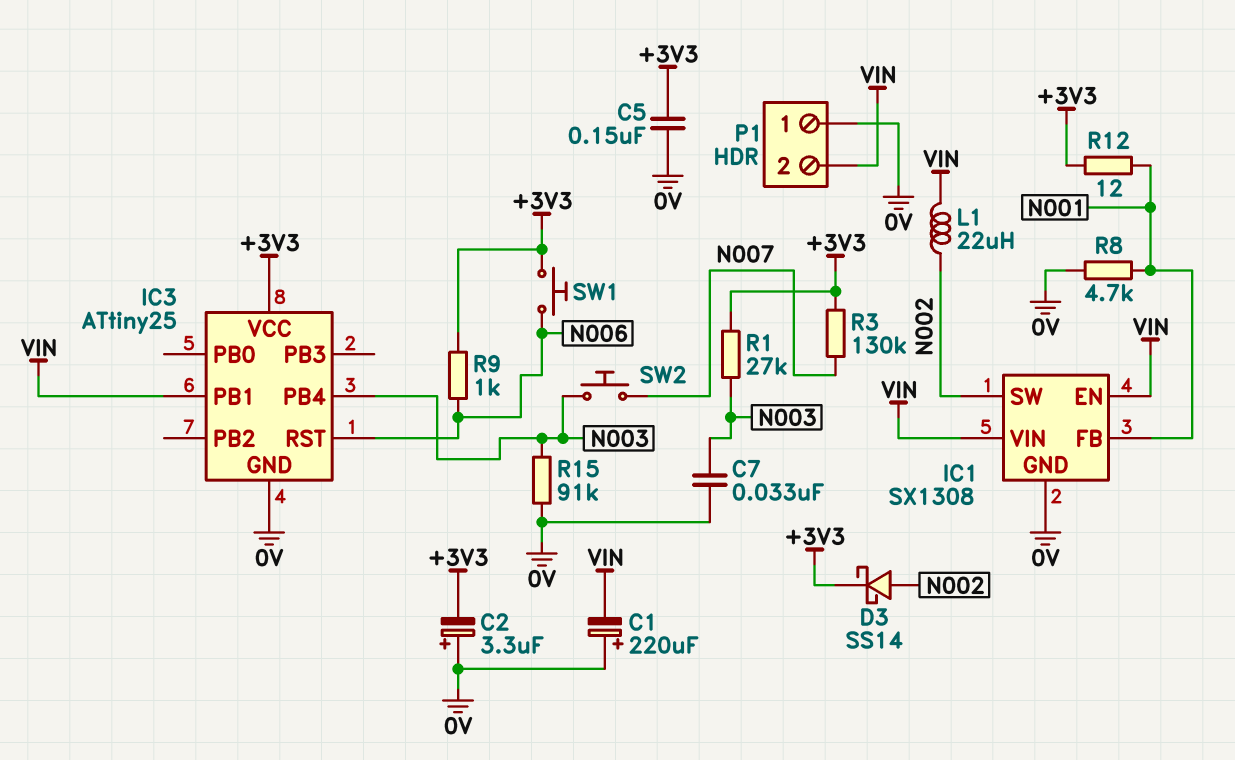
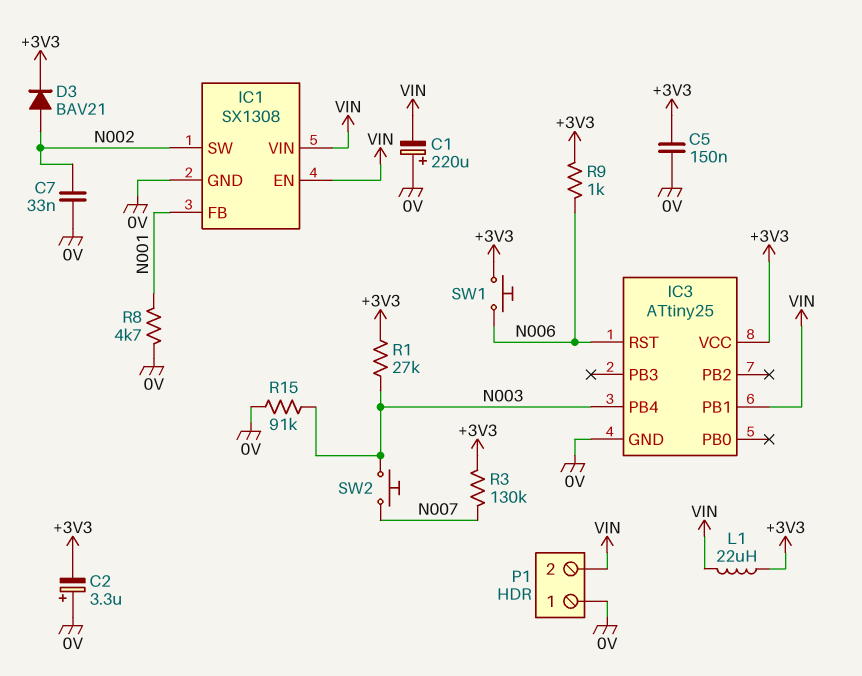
C7: 33nF (0V, N003) -> 33nF (0V, N002)
D3: schottky SS14 (A N002, K +3V3) -> diode BAV21 (A N002, K +3V3)
L1: 22uH (N002, VIN) -> 22uH (+3V3, VIN)
R12: 12 (+3V3, N001) -> none

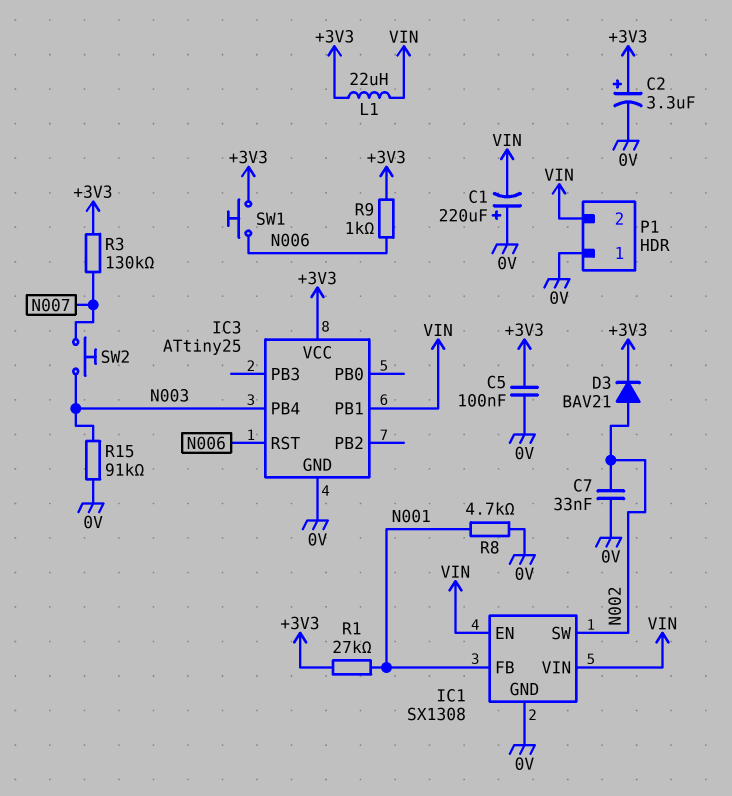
C2: 3.3uF (plus 0V, minus +3V3) -> 3.3uF (plus +3V3, minus 0V)
C5: 150nF (+3V3, 0V) -> 100nF (+3V3, 0V)
R1: 27k (+3V3, N003) -> 27k (+3V3, N001)

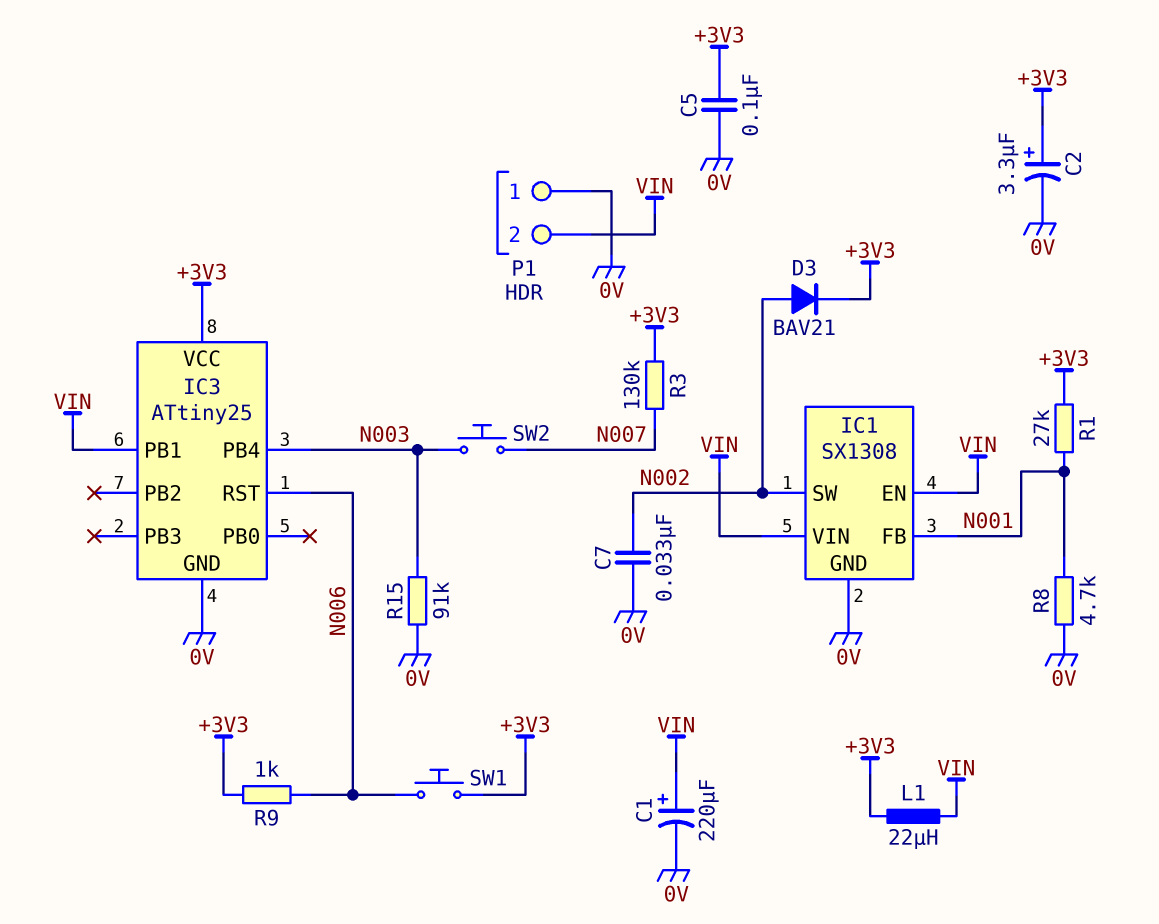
C1: 220uF (plus 0V, minus VIN) -> 220uF (plus VIN, minus 0V)

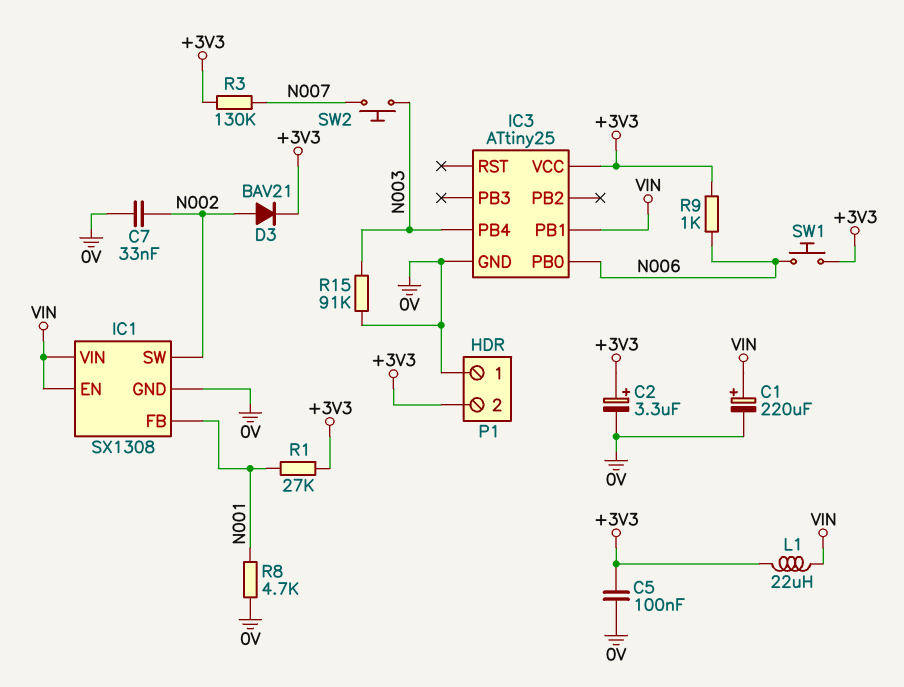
IC3 pin PB0: none -> N006
IC3 pin RST: N006 -> none
P1 pin 2: VIN -> +3V3

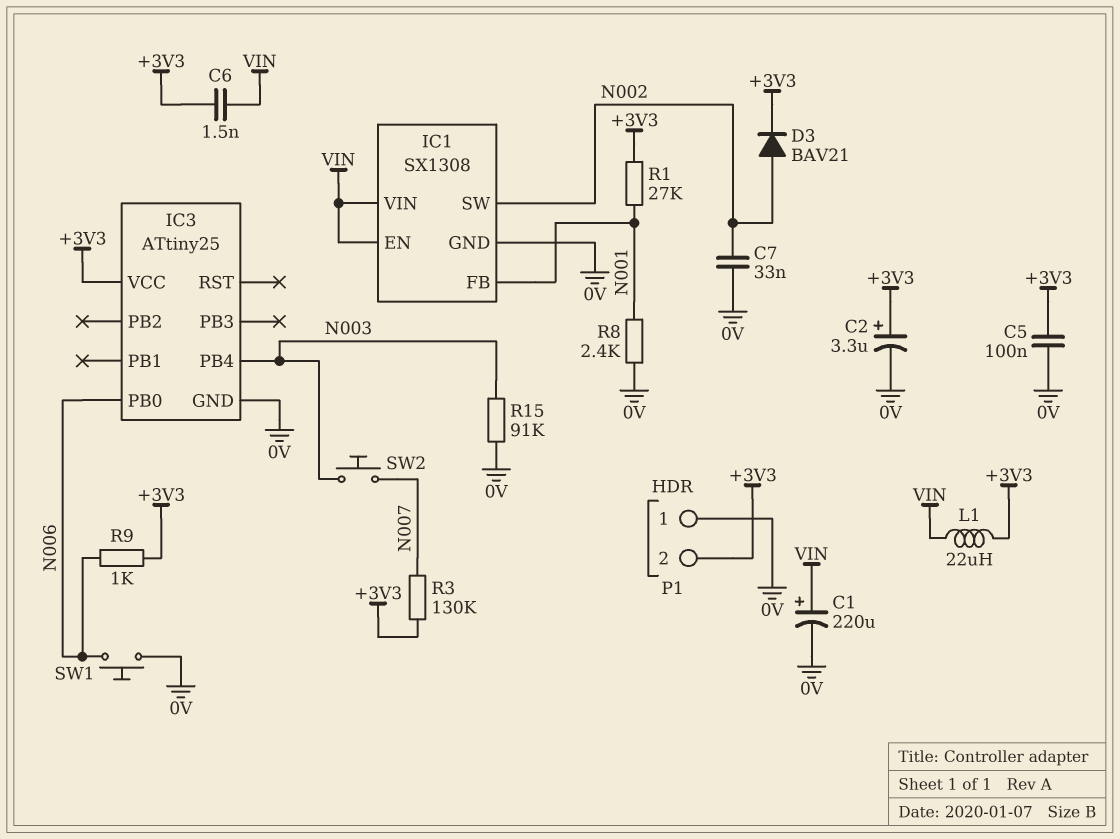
C6: none -> 1.5nF (+3V3, VIN)
IC3 pin PB1: VIN -> none
R8: 4.7k (0V, N001) -> 2.4k (0V, N001)
SW1: button (+3V3, N006) -> button (0V, N006)

